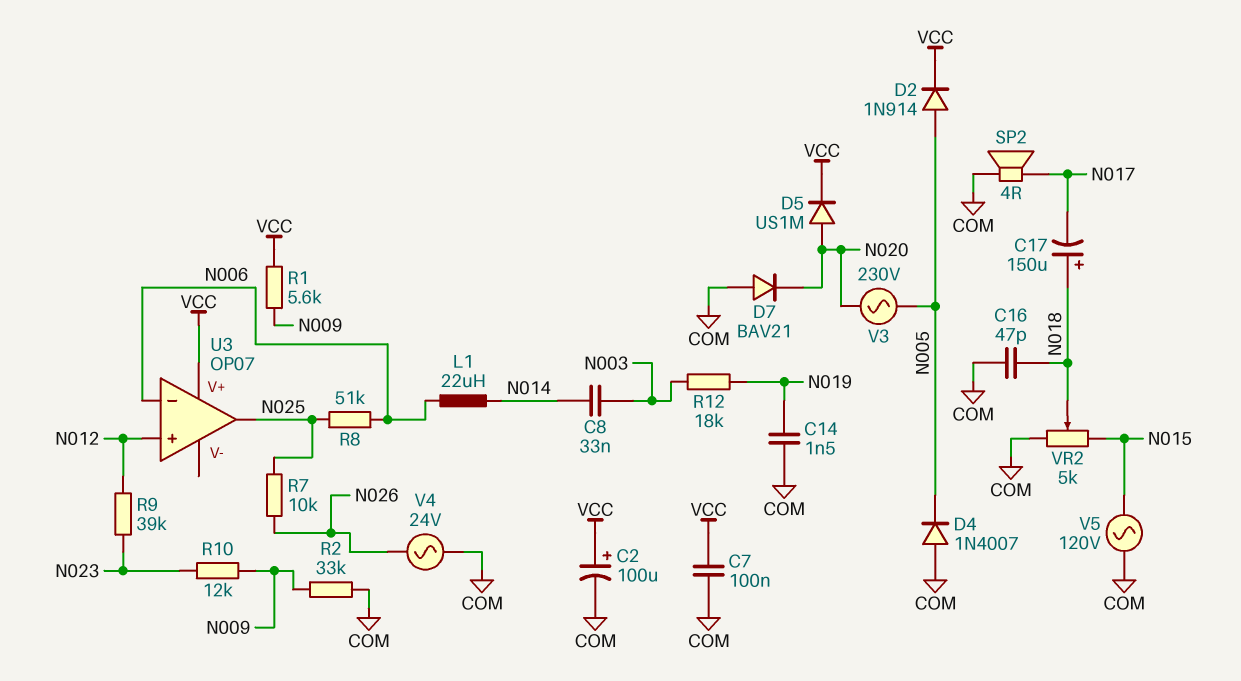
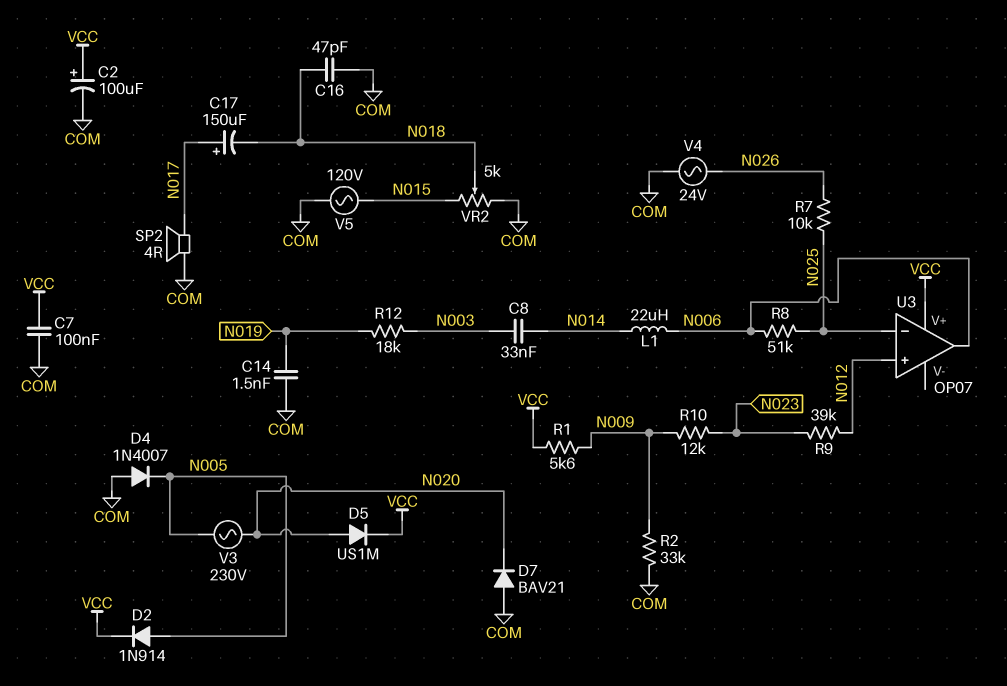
C17: 150uF (plus N018, minus N017) -> 150uF (plus N017, minus N018)
U3 pin in-: N006 -> N025
U3 pin out: N025 -> N006

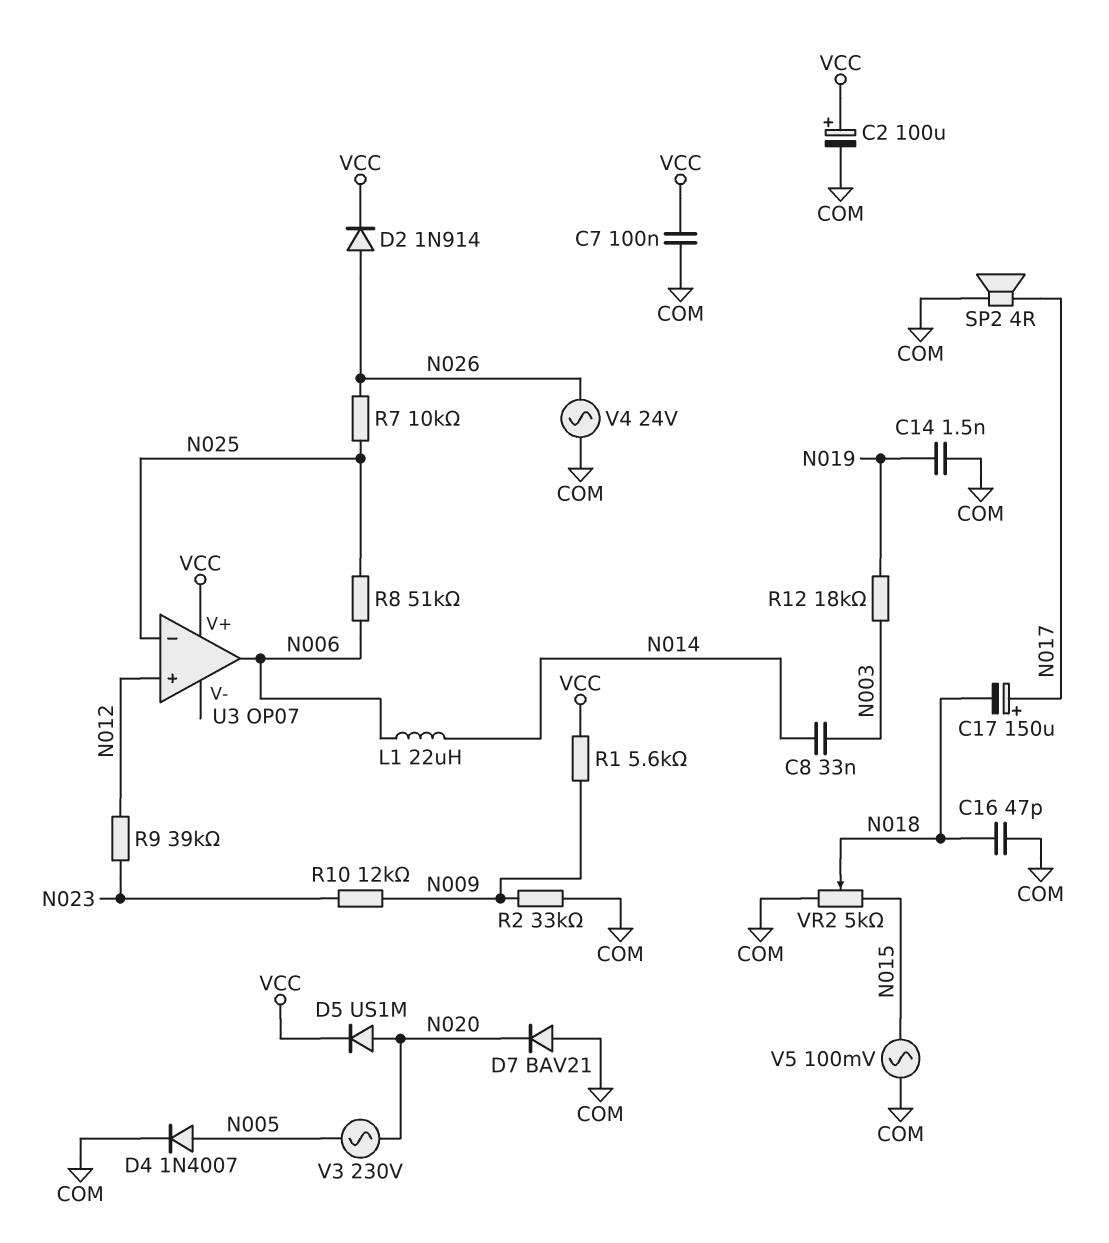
D2: diode 1N914 (A N005, K VCC) -> diode 1N914 (A N026, K VCC)
D4: diode 1N4007 (A COM, K N005) -> diode 1N4007 (A N005, K COM)
V5: AC 120V (COM, N015) -> AC 100mV (COM, N015)

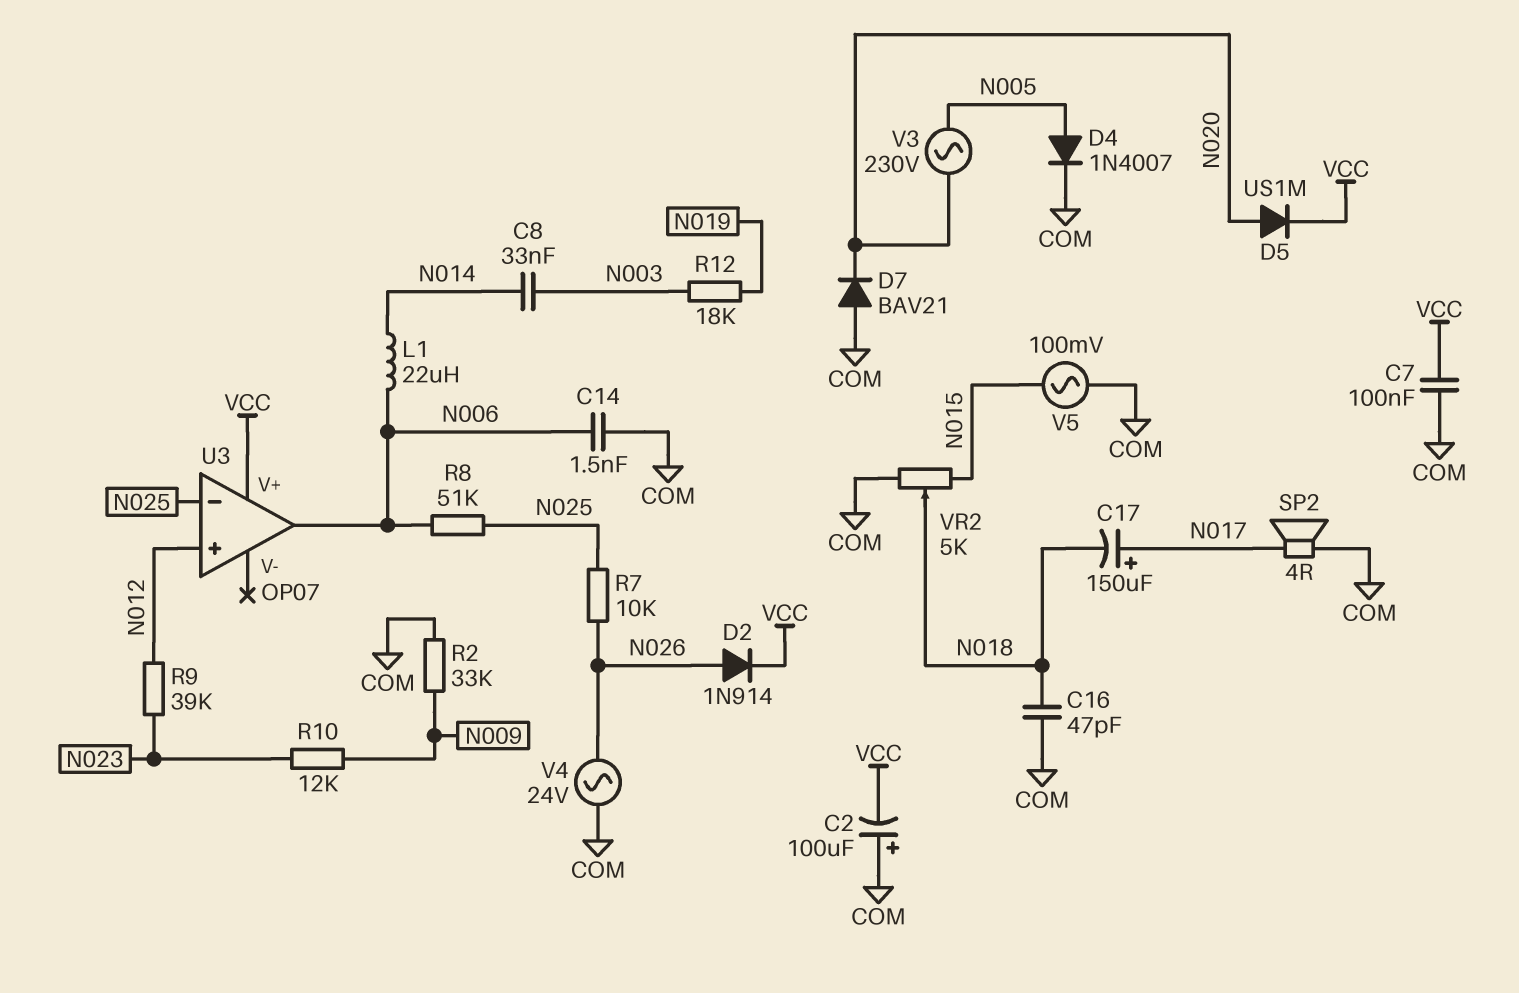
C2: 100uF (plus VCC, minus COM) -> 100uF (plus COM, minus VCC)
C14: 1.5nF (COM, N019) -> 1.5nF (COM, N006)
R1: 5.6k (N009, VCC) -> none

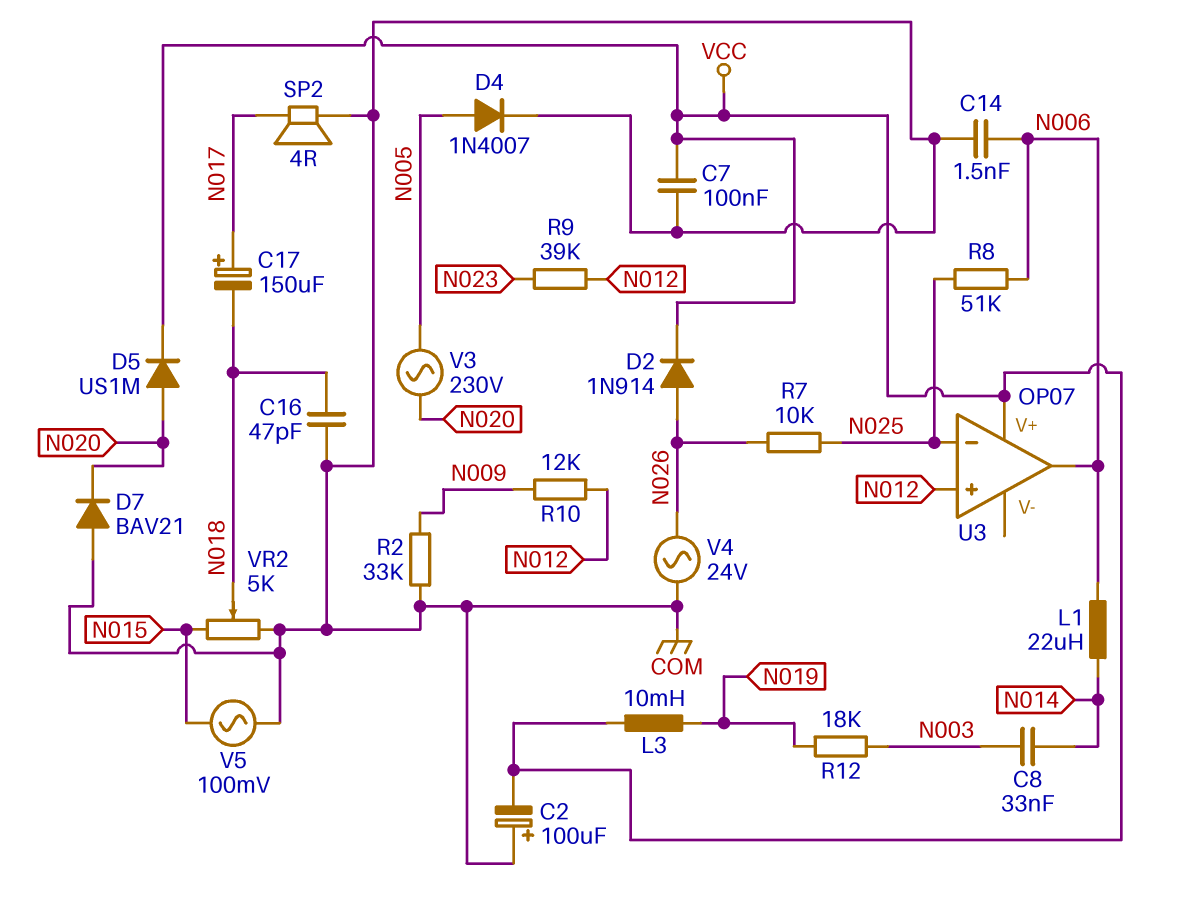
L3: none -> 10mH (N019, VCC)
R10: 12k (N009, N023) -> 12k (N009, N012)

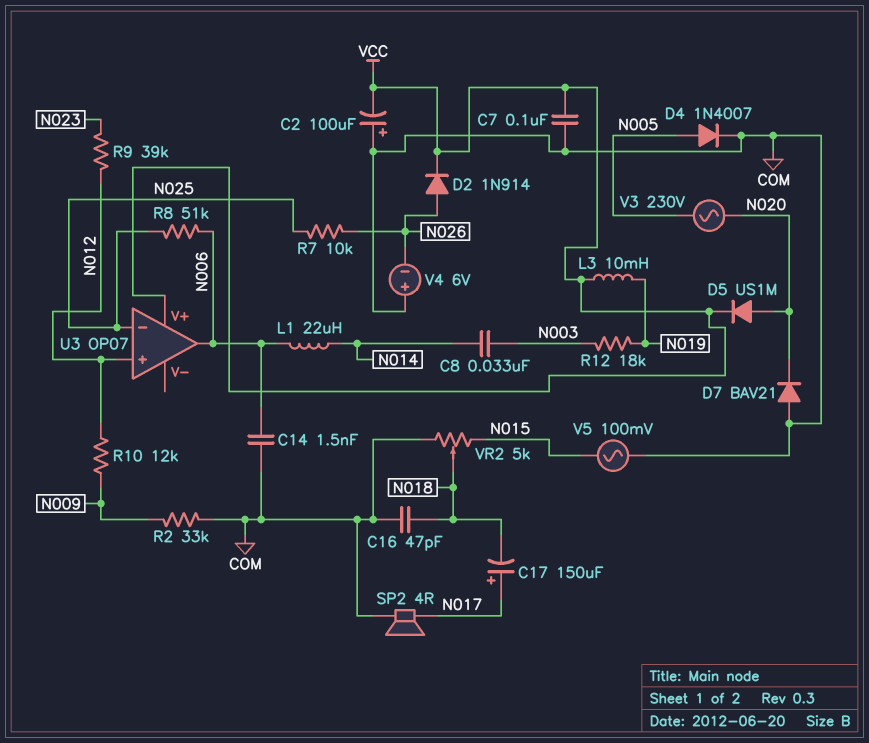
V4: AC 24V (COM, N026) -> 6V (plus COM, minus N026)

